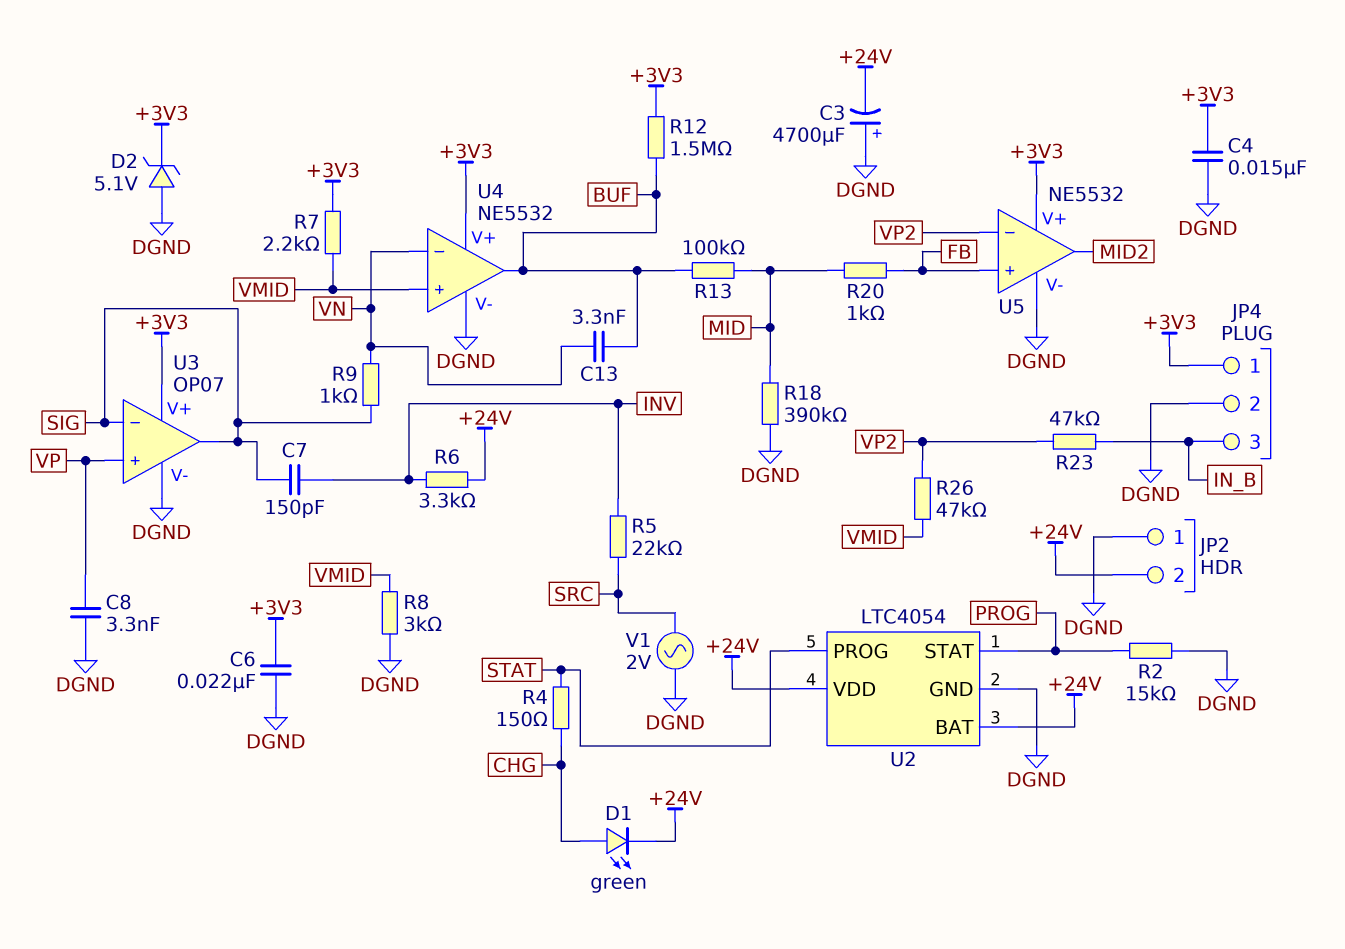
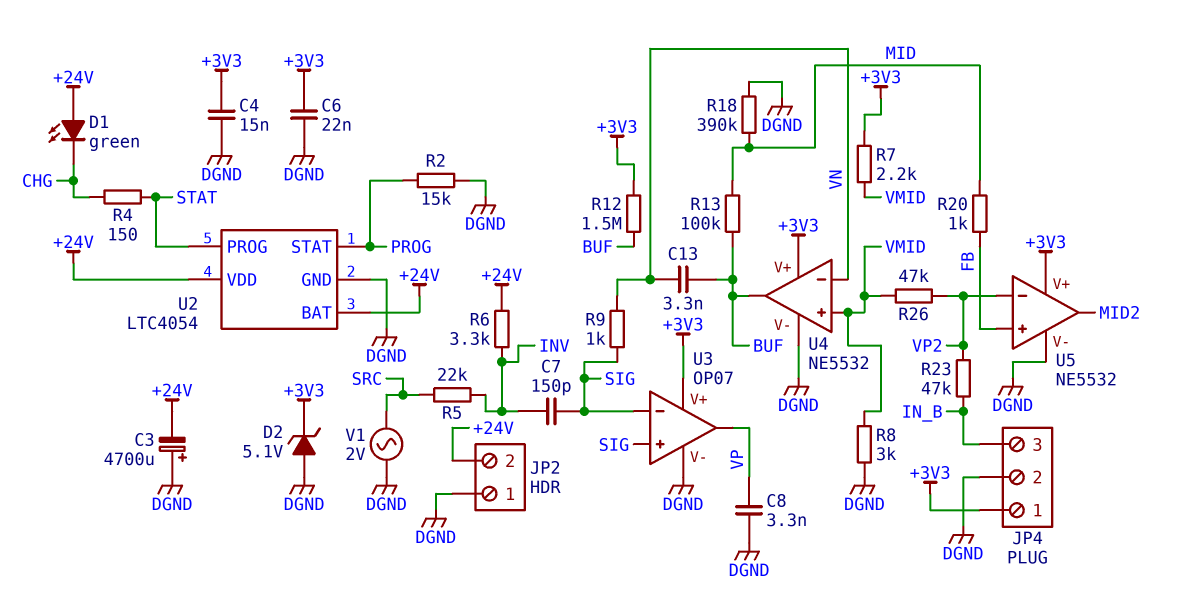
D1: LED green (A CHG, K +24V) -> LED green (A +24V, K CHG)
U3 pin in+: VP -> SIG
U3 pin out: SIG -> VP

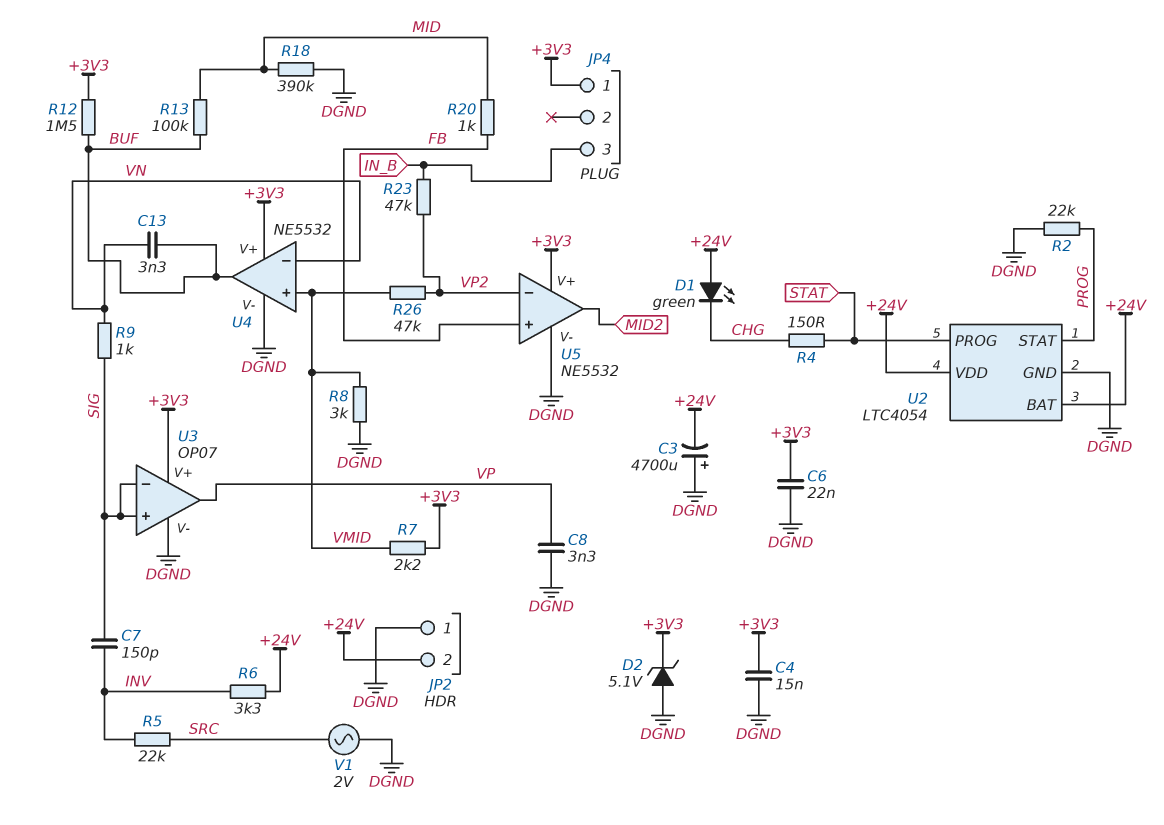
JP4 pin 2: DGND -> none
R2: 15k (DGND, PROG) -> 22k (DGND, PROG)

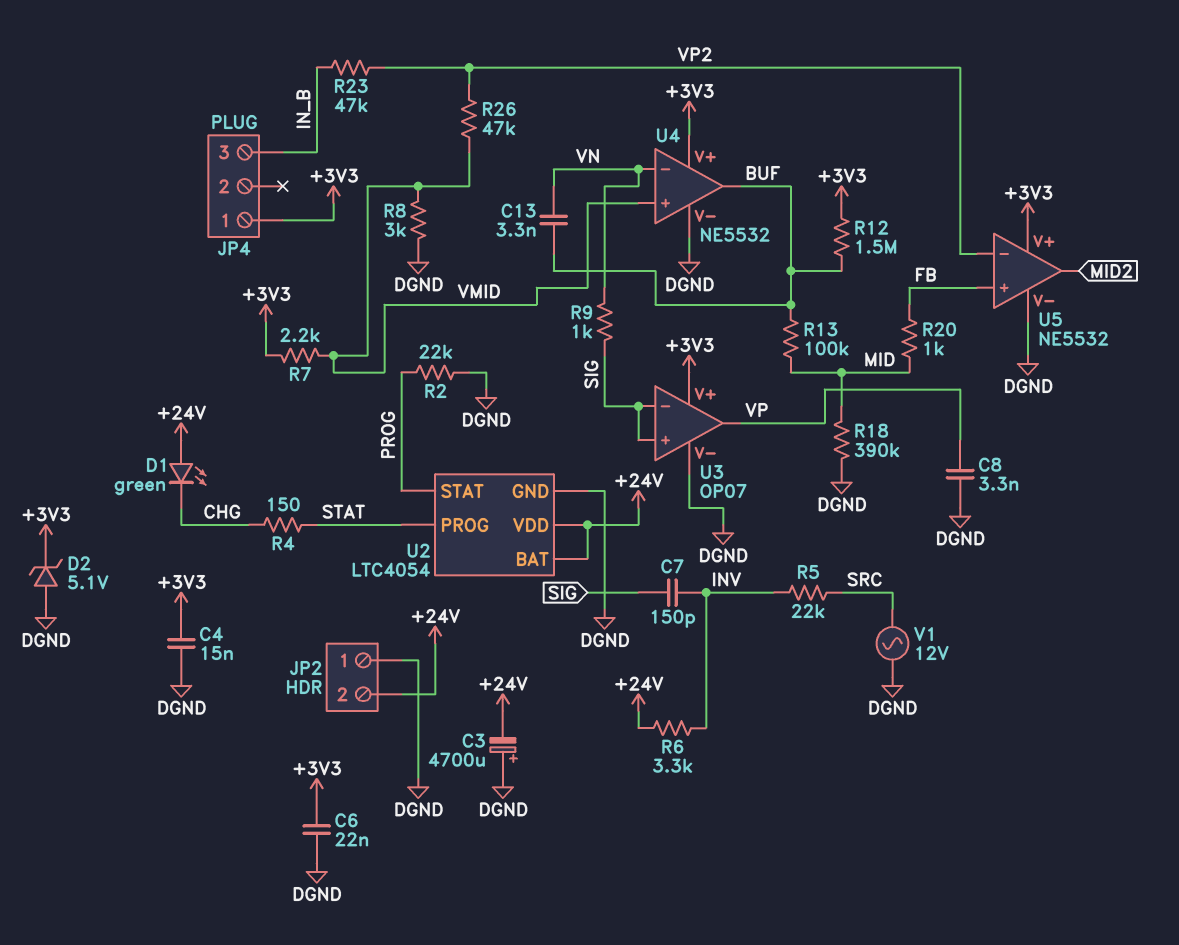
V1: AC 2V (DGND, SRC) -> AC 12V (DGND, SRC)

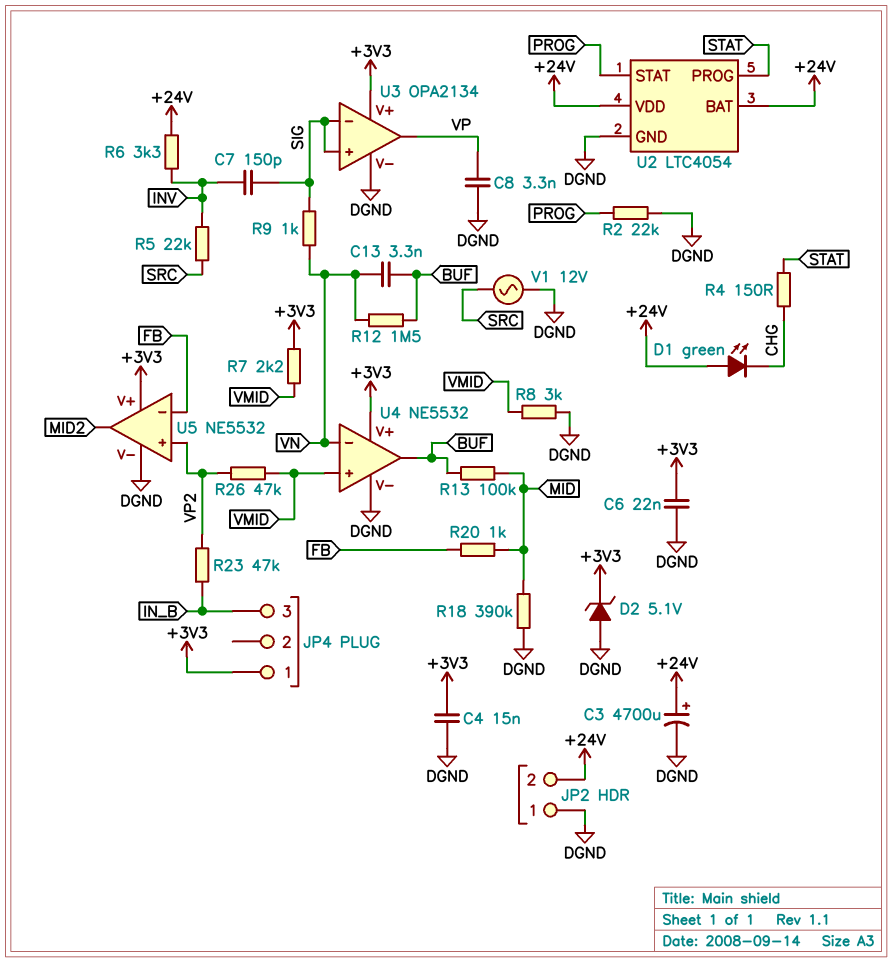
C3: 4700uF (plus DGND, minus +24V) -> 4700uF (plus +24V, minus DGND)
R12: 1.5M (+3V3, BUF) -> 1.5M (BUF, VN)
U3: OP07 -> OPA2134
U5 pin in+: FB -> VP2
U5 pin in-: VP2 -> FB

